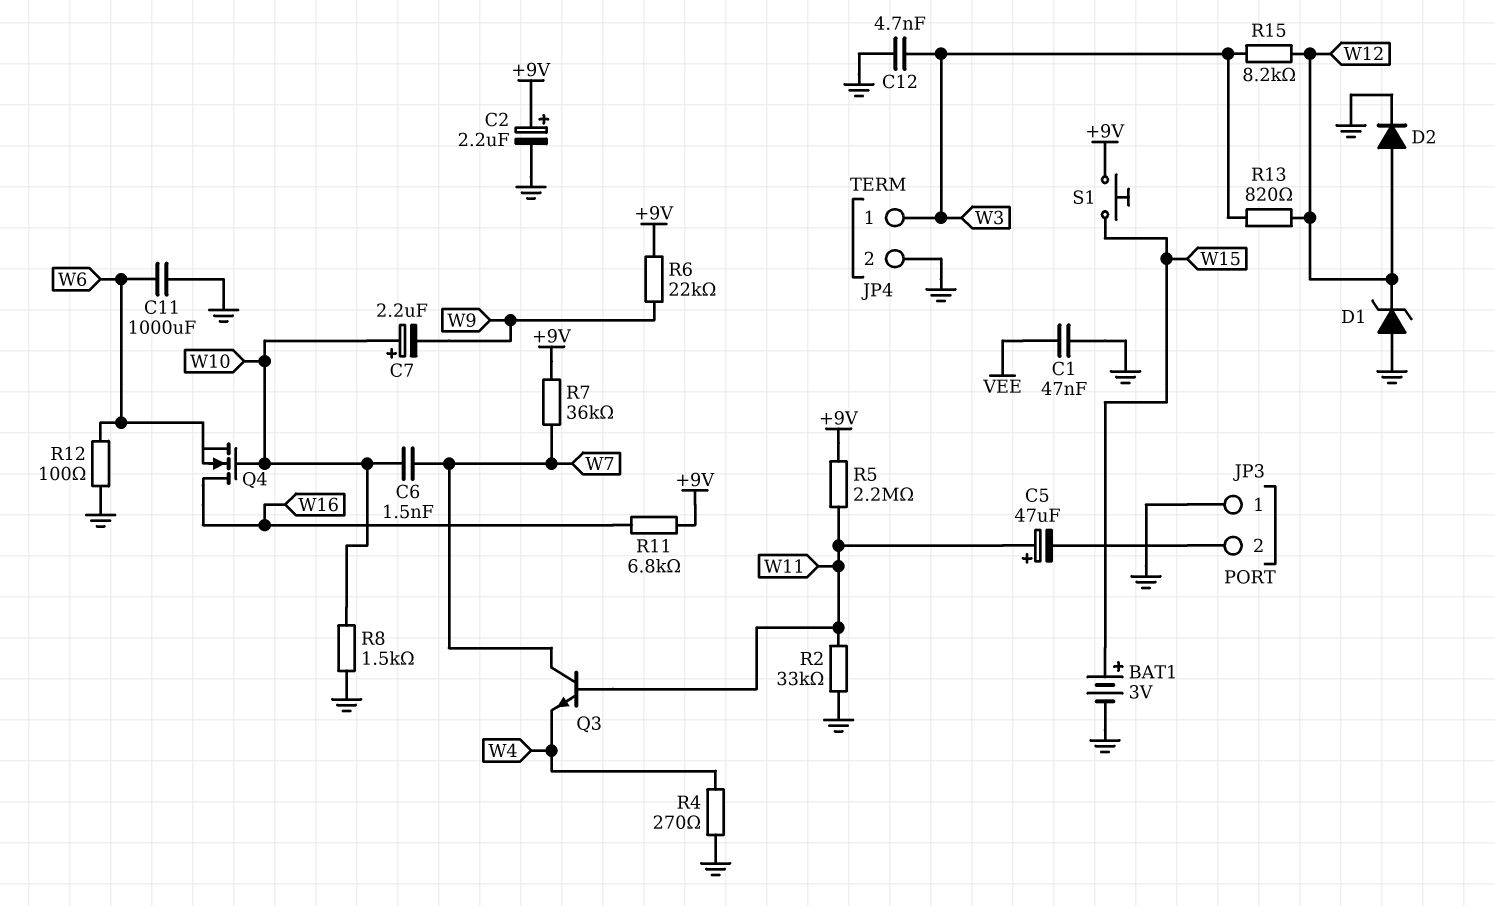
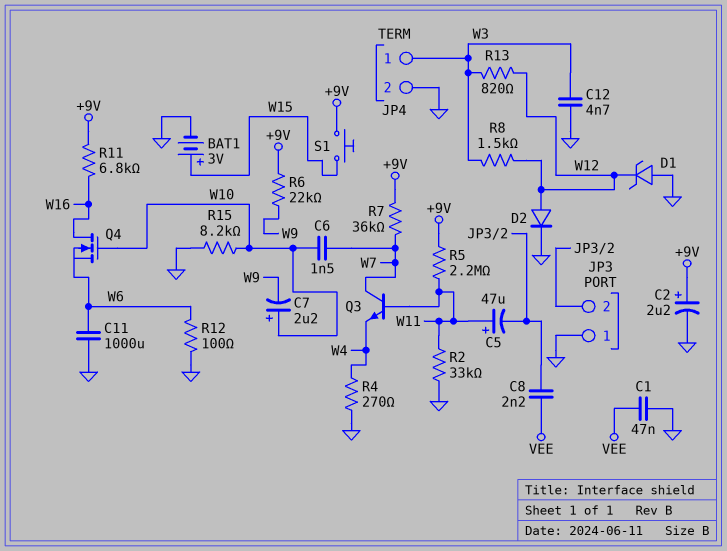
C8: none -> 2.2nF (JP3/2, VEE)
R8: 1.5k (GND, W10) -> 1.5k (W3, W12)
R15: 8.2k (W3, W12) -> 8.2k (GND, W10)

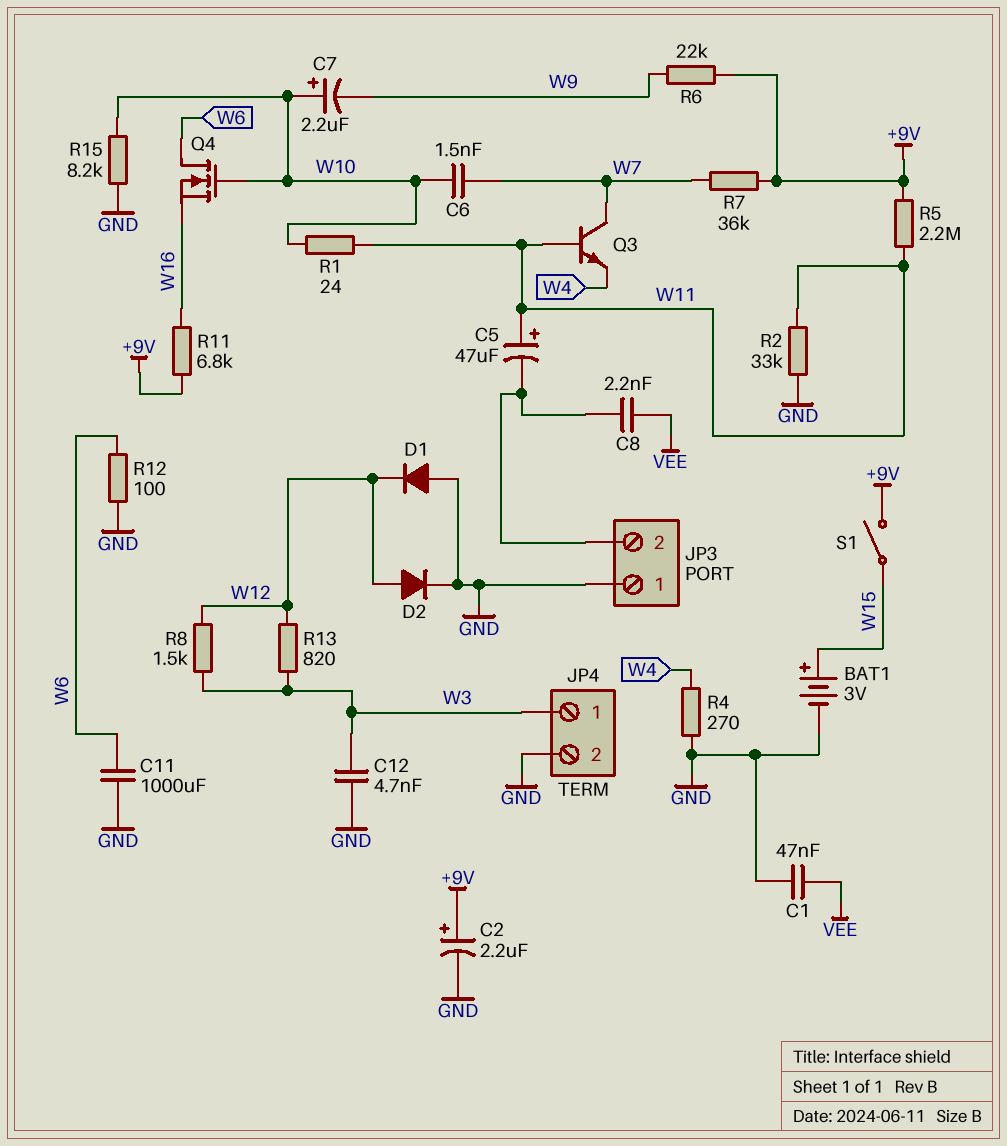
D1: zener (A GND, K W12) -> diode (A GND, K W12)
Q4: NMOS (G W10, D W16, S W6) -> NMOS (G W10, D W6, S W16)
R1: none -> 24 (W10, W11)
S1: button (+9V, W15) -> switch (+9V, W15)

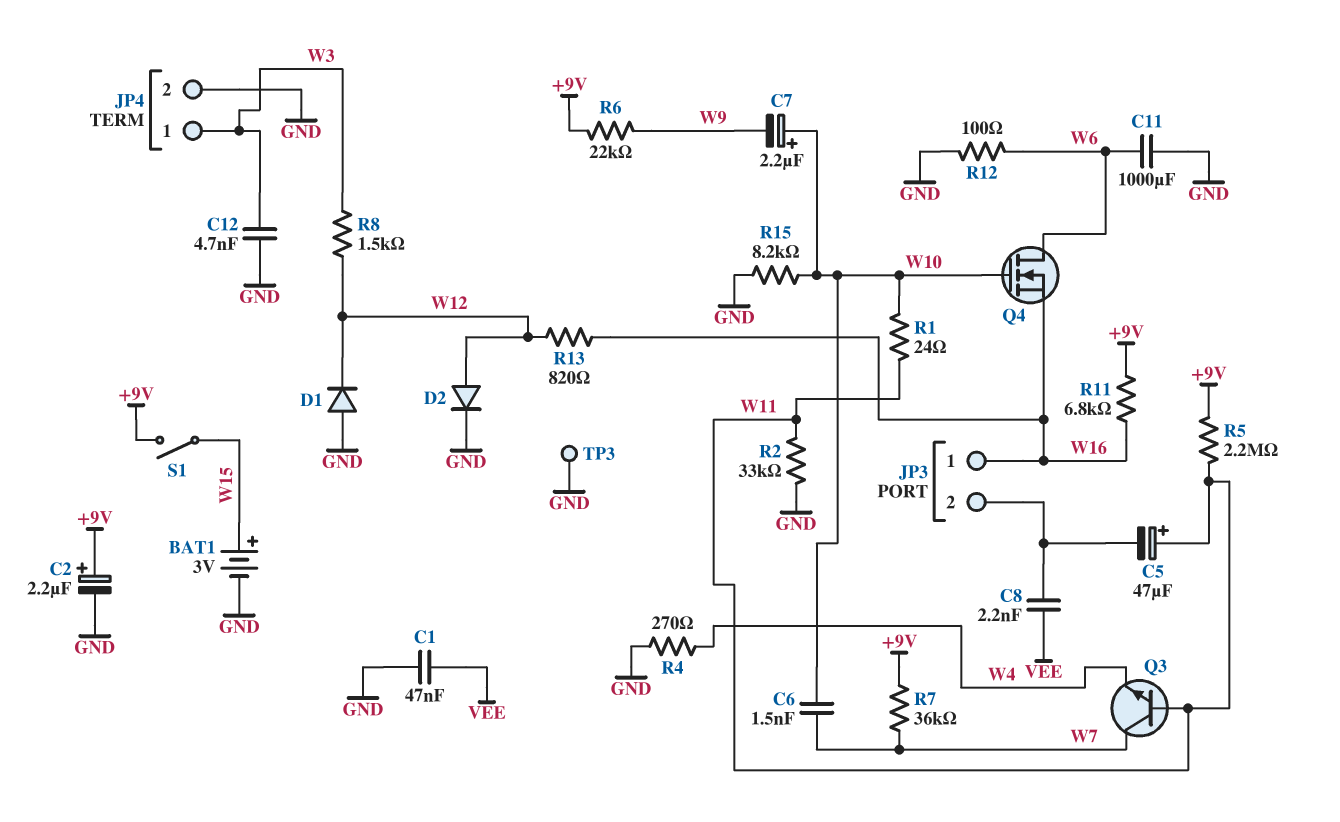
JP3 pin 1: GND -> W16
R13: 820 (W3, W12) -> 820 (W12, W16)
TP3: none -> test point (GND)

